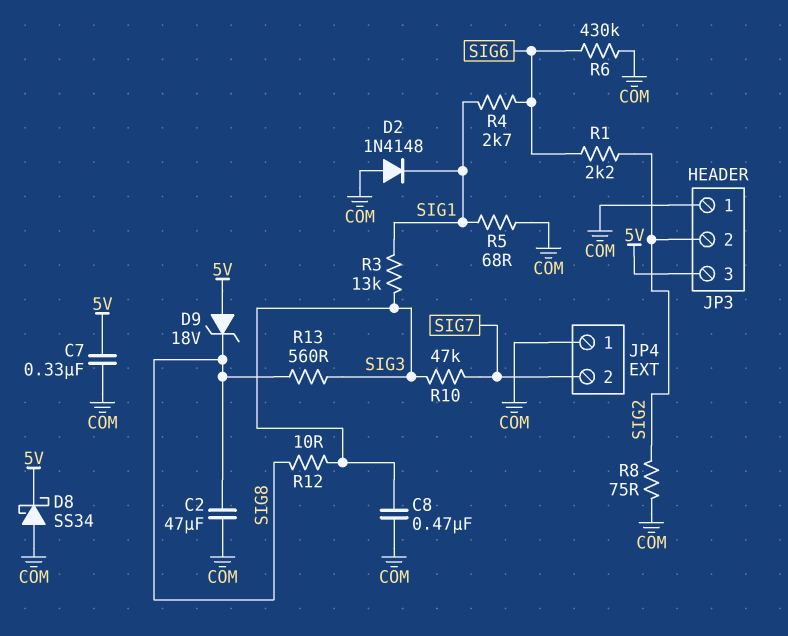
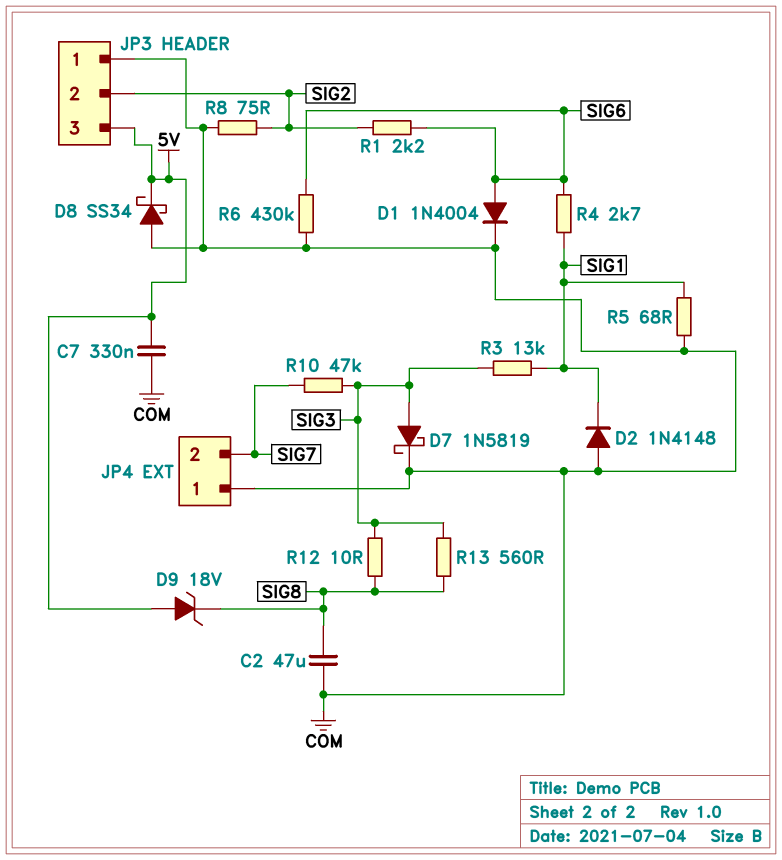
C8: 470nF (COM, SIG3) -> none
D1: none -> diode 1N4004 (A SIG6, K COM)
D7: none -> schottky 1N5819 (A SIG3, K COM)

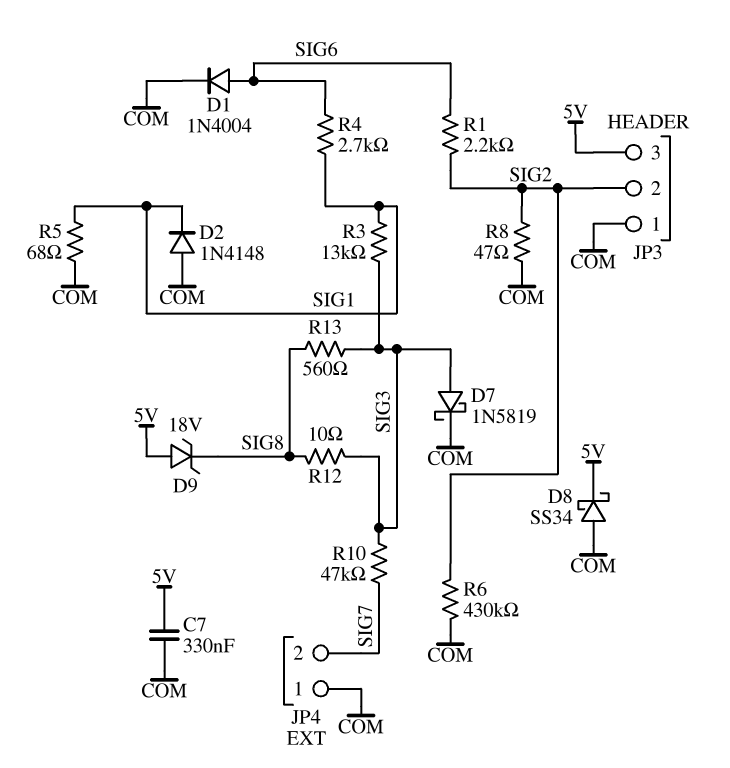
C2: 47uF (COM, SIG8) -> none
R6: 430k (COM, SIG6) -> 430k (COM, SIG2)
R8: 75 (COM, SIG2) -> 47 (COM, SIG2)

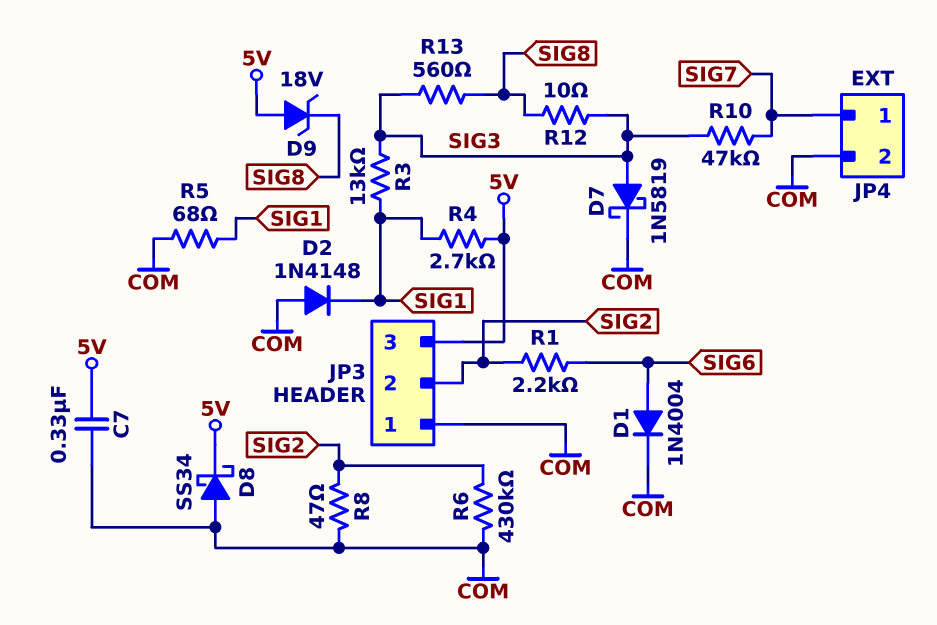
JP4 pin 1: COM -> SIG7
JP4 pin 2: SIG7 -> COM
R4: 2.7k (SIG1, SIG6) -> 2.7k (5V, SIG1)

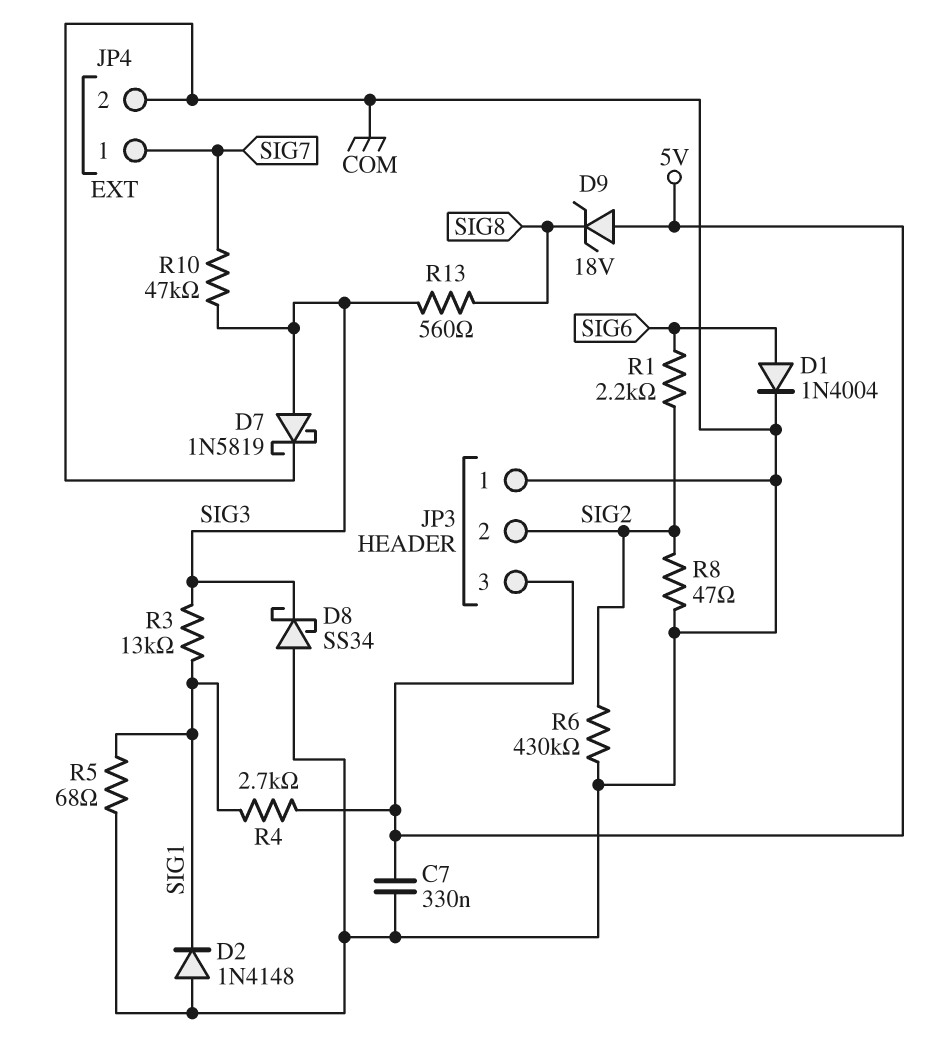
D8: schottky SS34 (A COM, K 5V) -> schottky SS34 (A COM, K SIG3)
R12: 10 (SIG3, SIG8) -> none

